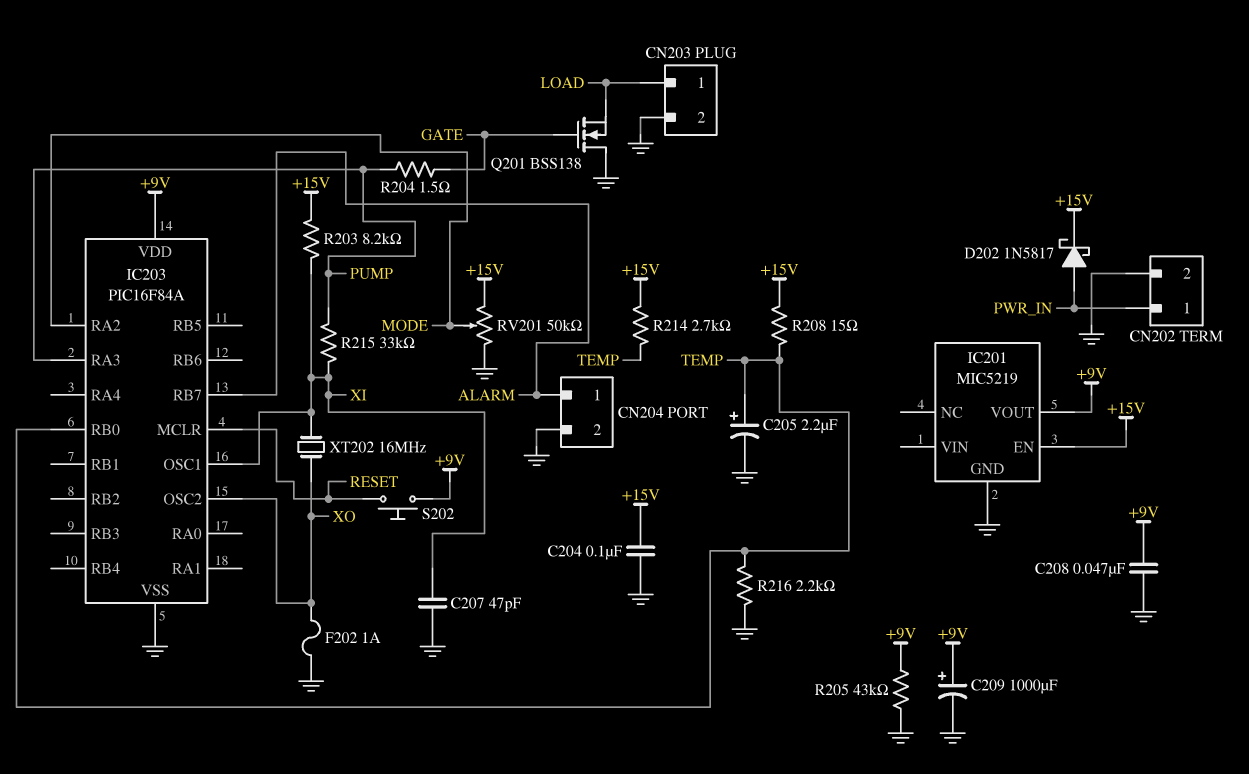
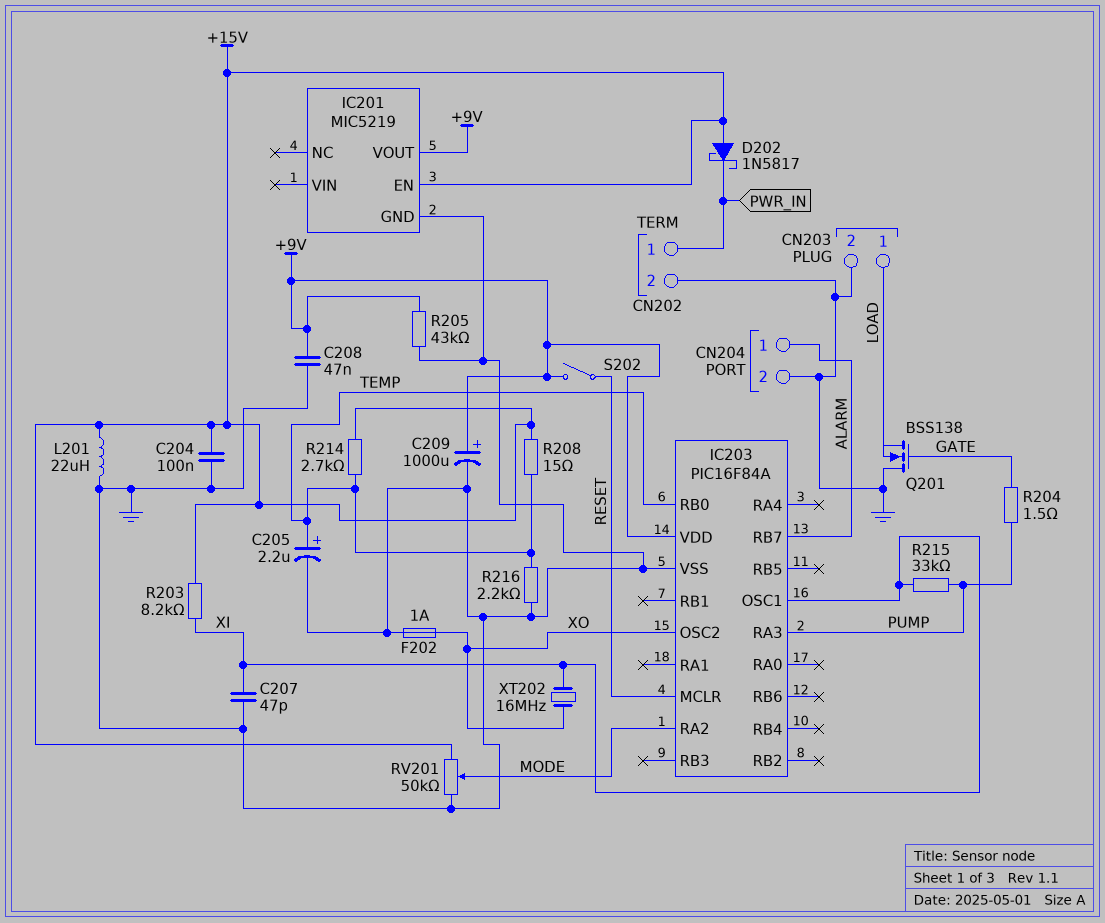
D202: schottky 1N5817 (A PWR_IN, K +15V) -> schottky 1N5817 (A +15V, K PWR_IN)
L201: none -> 22uH (+15V, GND)
S202: button (+9V, RESET) -> switch (+9V, RESET)

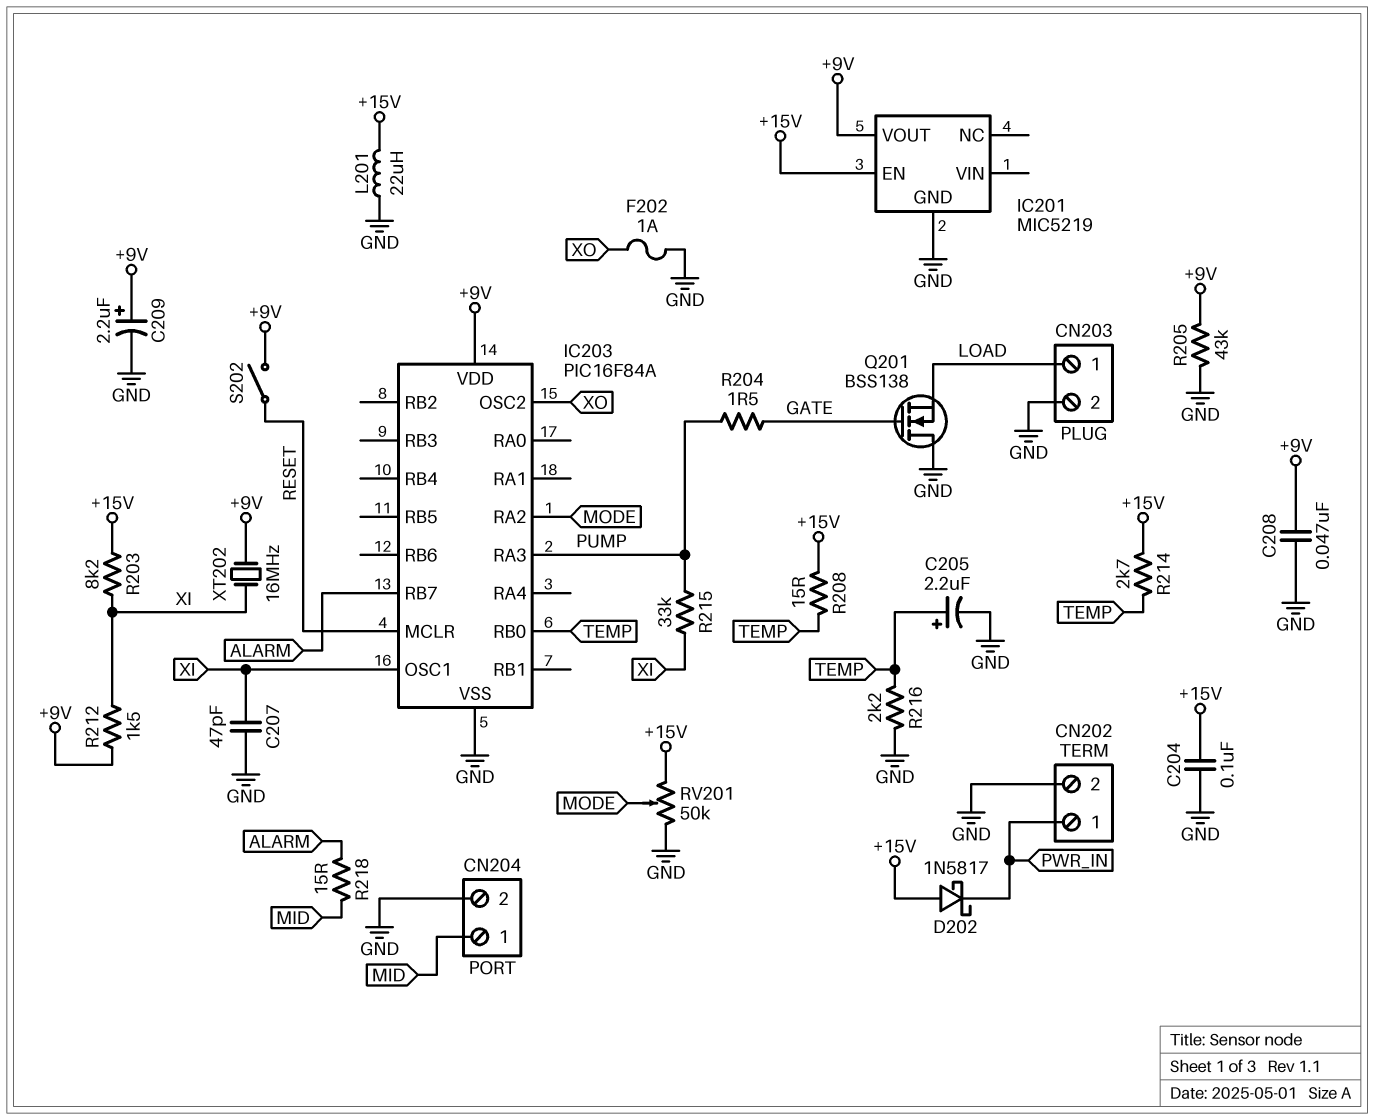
C209: 1000uF (plus +9V, minus GND) -> 2.2uF (plus +9V, minus GND)
CN204 pin 1: ALARM -> MID
R212: none -> 1.5k (+9V, XI)
R218: none -> 15 (ALARM, MID)
XT202: 16MHz (XI, XO) -> 16MHz (+9V, XI)

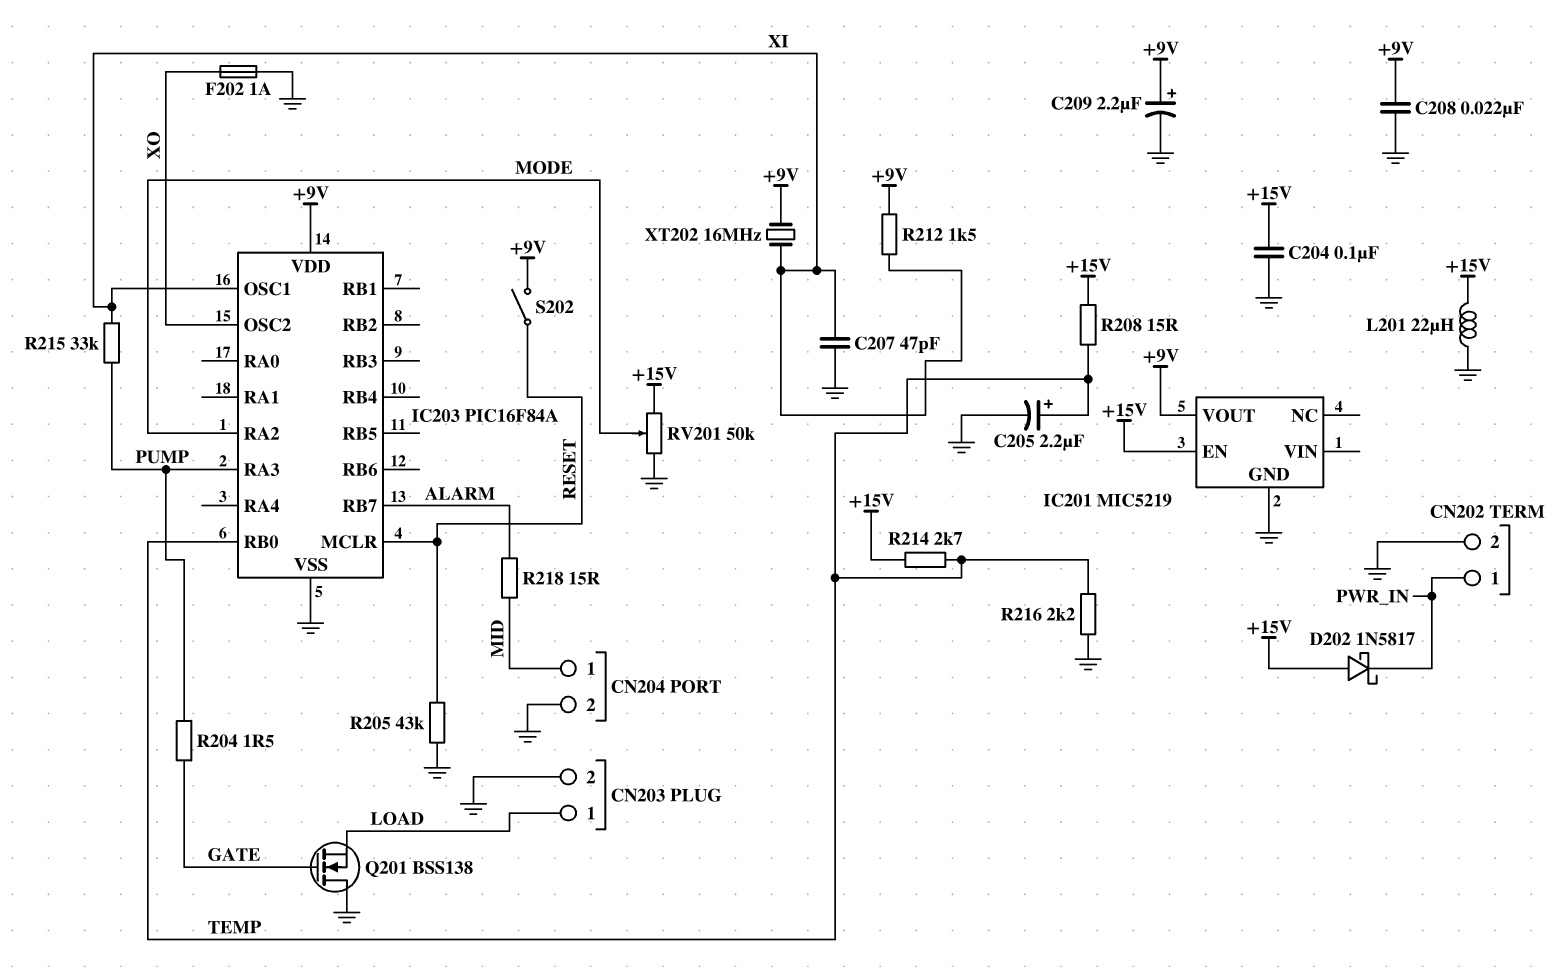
C208: 47nF (+9V, GND) -> 22nF (+9V, GND)
R203: 8.2k (+15V, XI) -> none
R205: 43k (+9V, GND) -> 43k (GND, RESET)

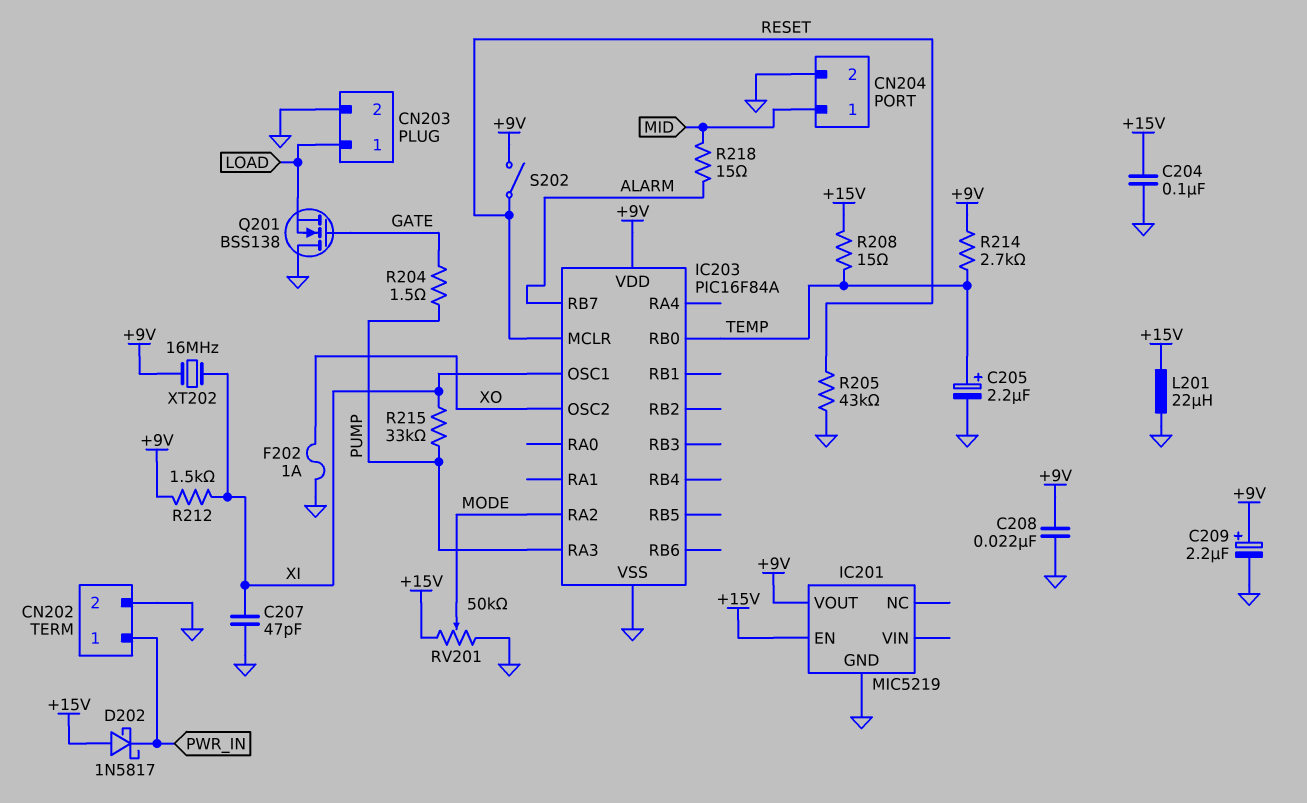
R214: 2.7k (+15V, TEMP) -> 2.7k (+9V, TEMP)
R216: 2.2k (GND, TEMP) -> none

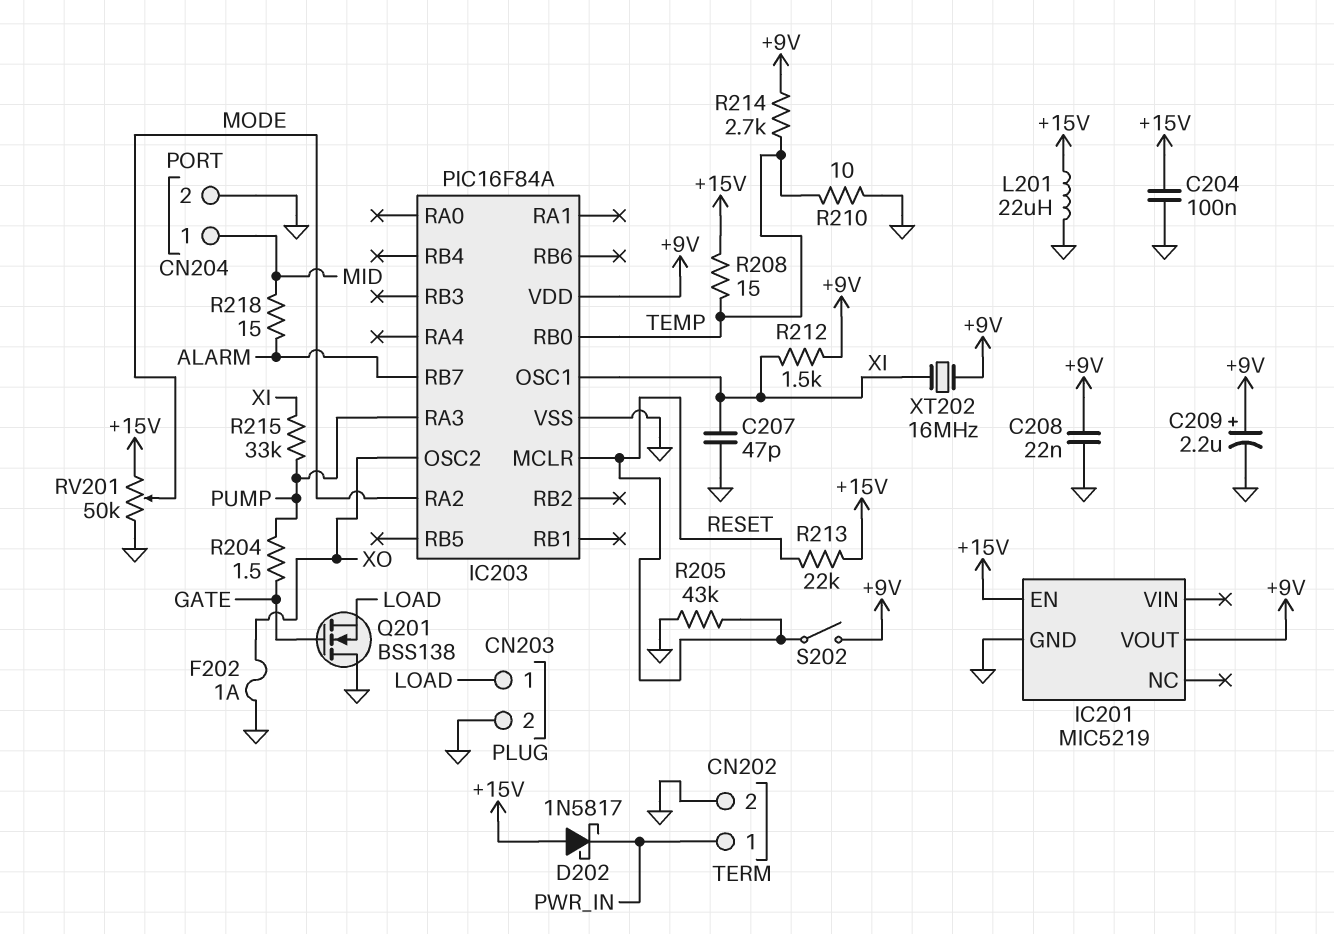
C205: 2.2uF (plus TEMP, minus GND) -> none
R210: none -> 10 (GND, TEMP)
R213: none -> 22k (+15V, RESET)

